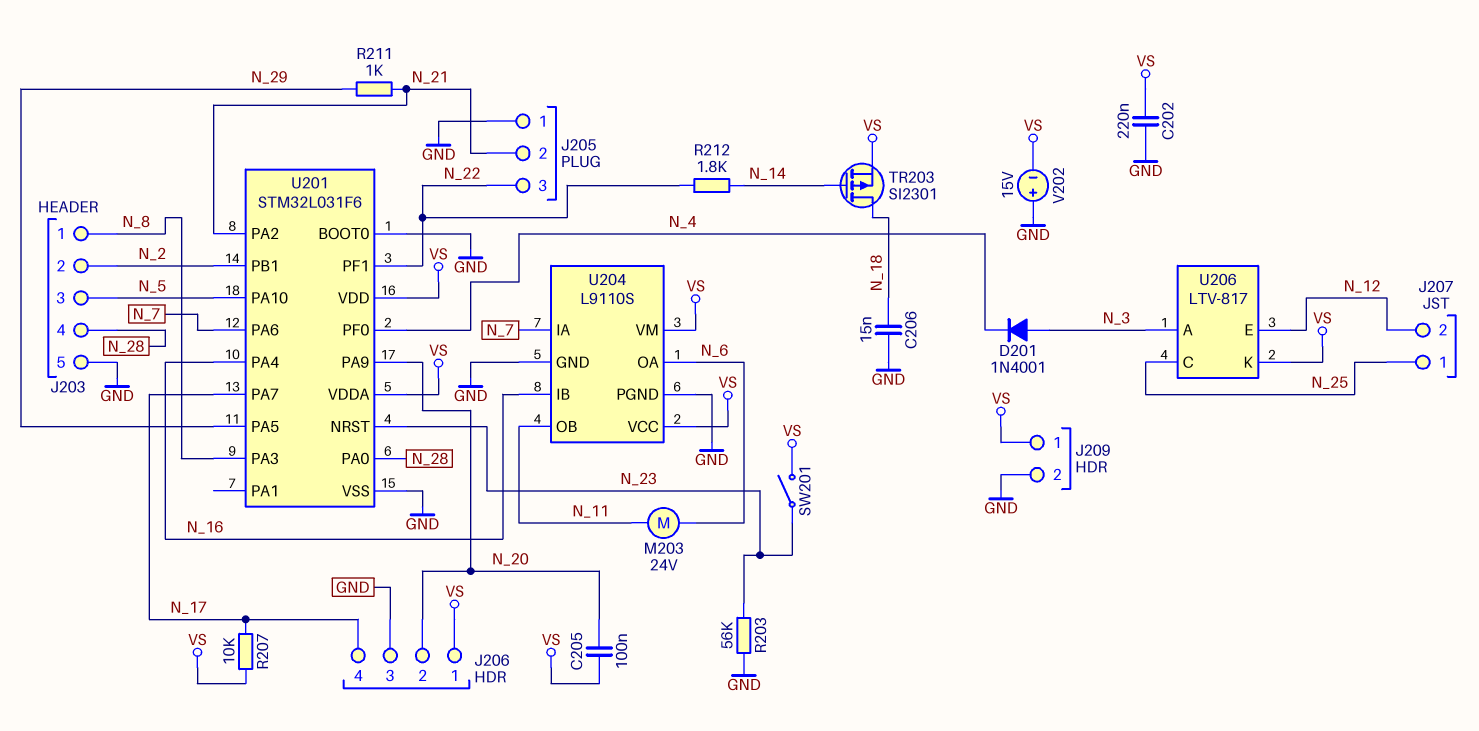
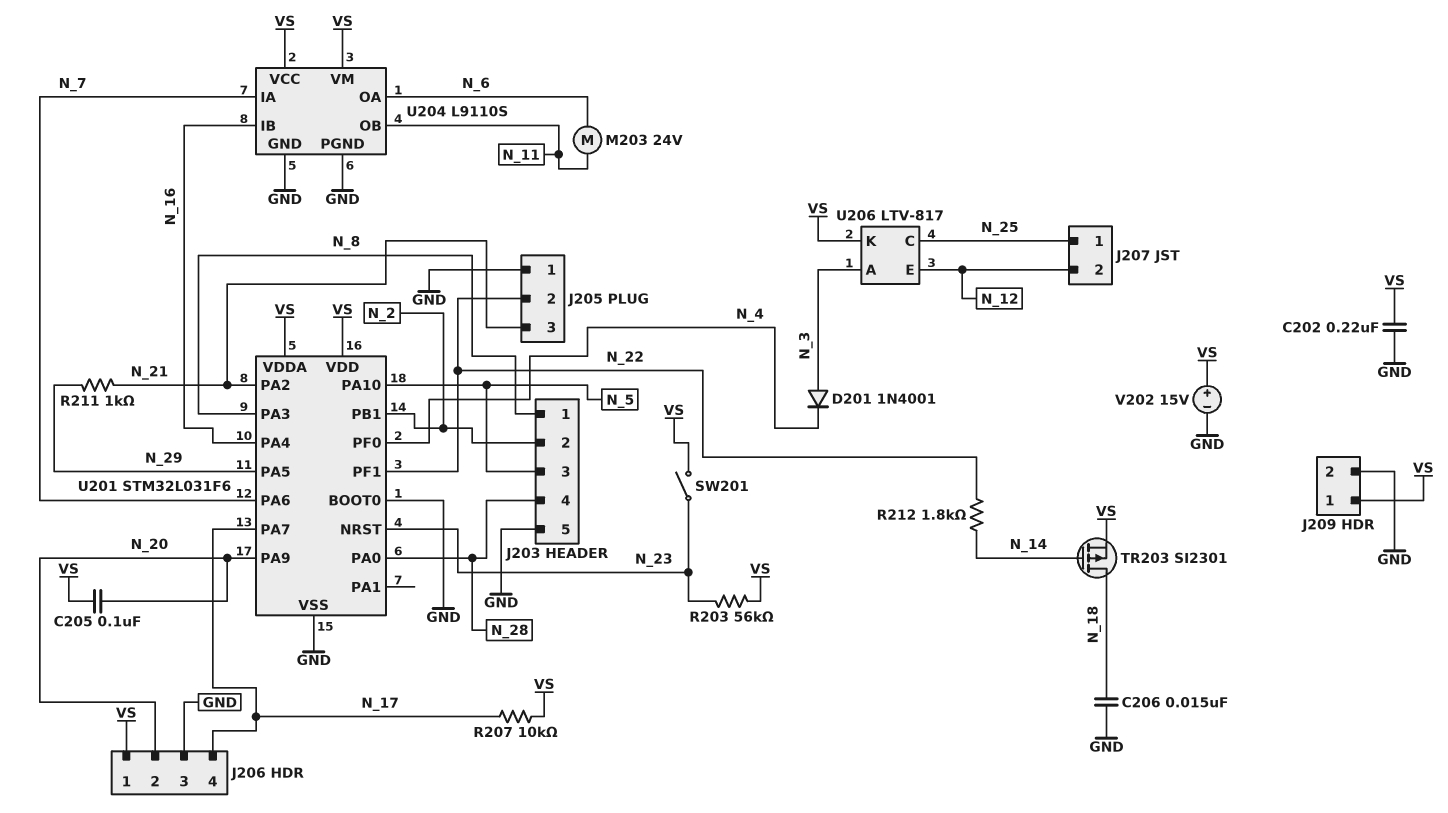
J205 pin 2: N_21 -> N_22
J205 pin 3: N_22 -> N_21
R203: 56k (GND, N_23) -> 56k (N_23, VS)
V202: 15V (plus GND, minus VS) -> 15V (plus VS, minus GND)

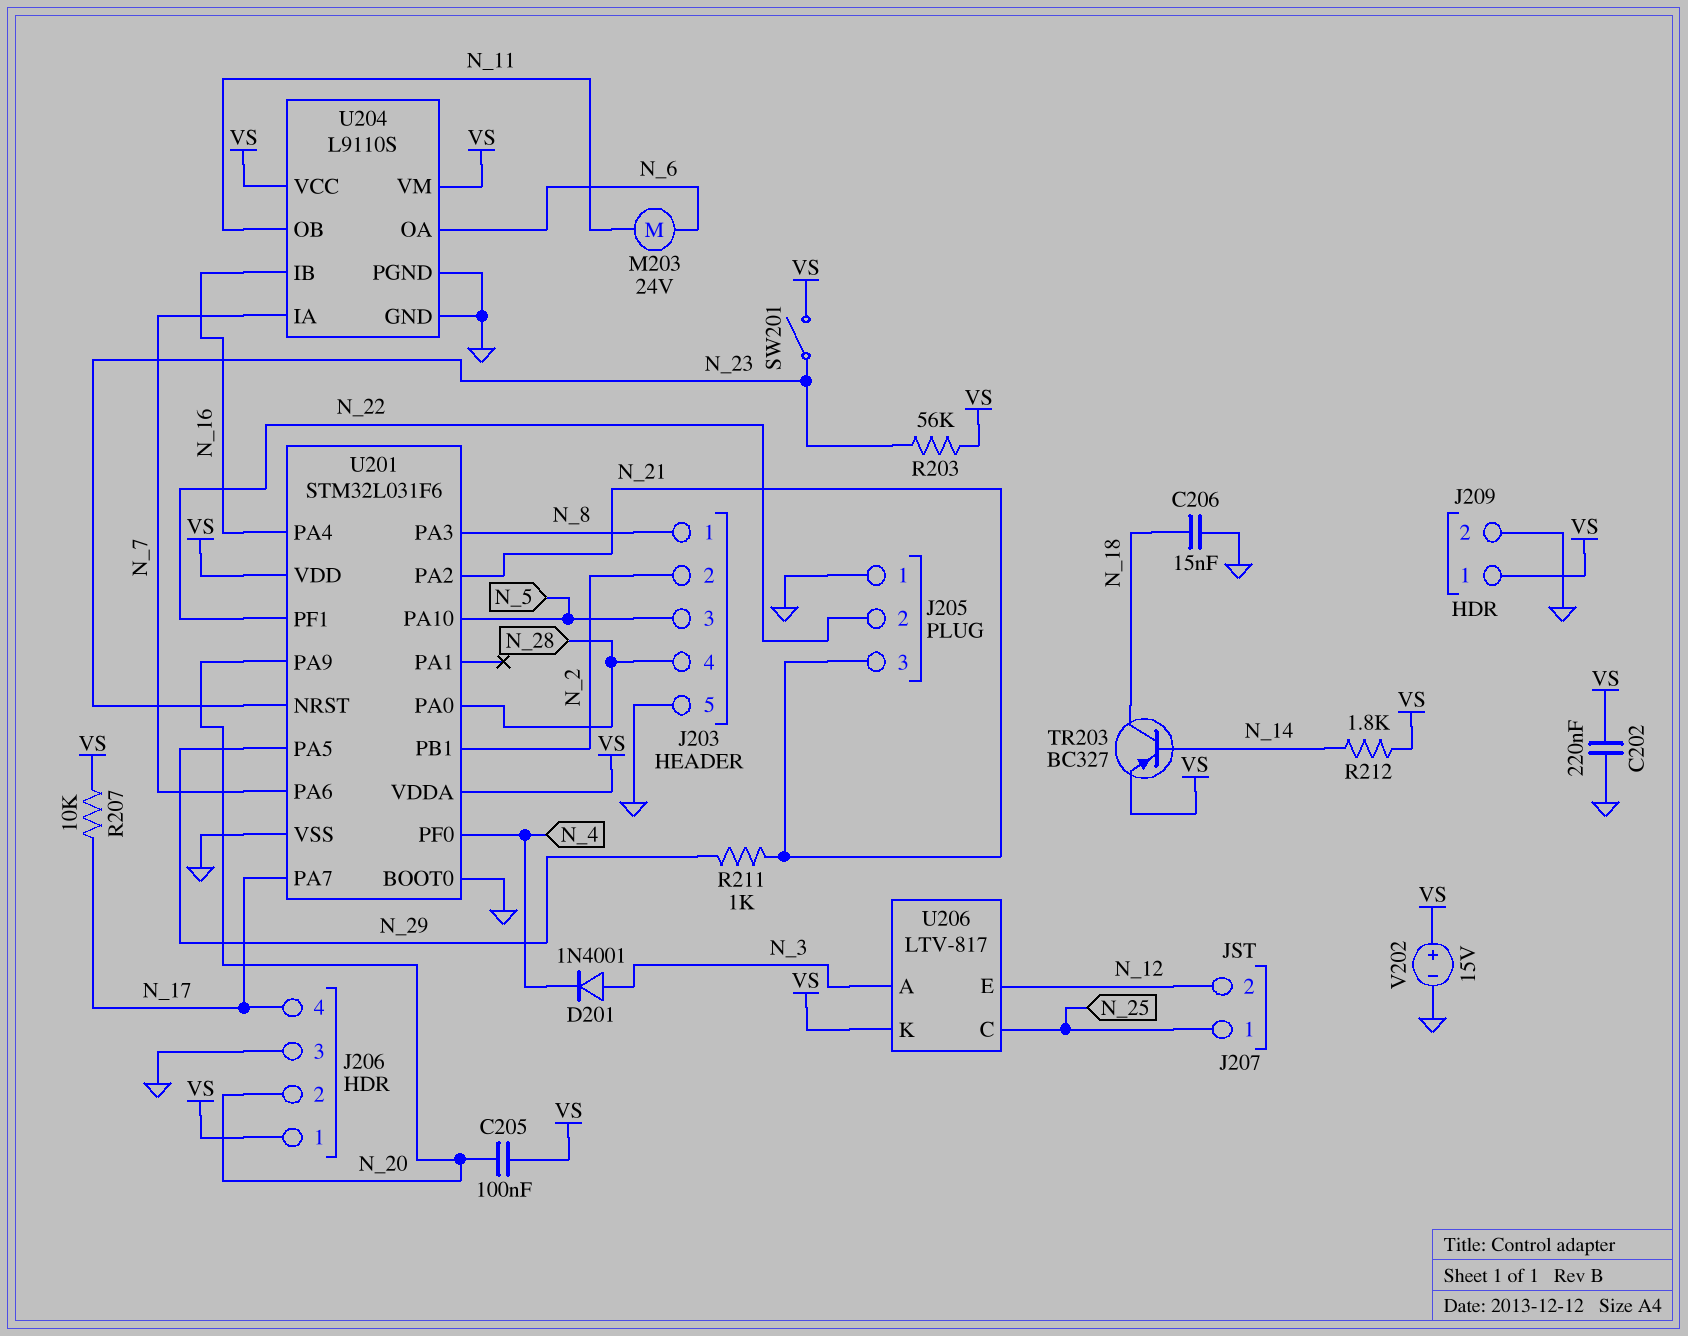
R212: 1.8k (N_14, N_22) -> 1.8k (N_14, VS)
TR203: PMOS SI2301 (G N_14, D N_18, S VS) -> PNP BC327 (B N_14, C N_18, E VS)

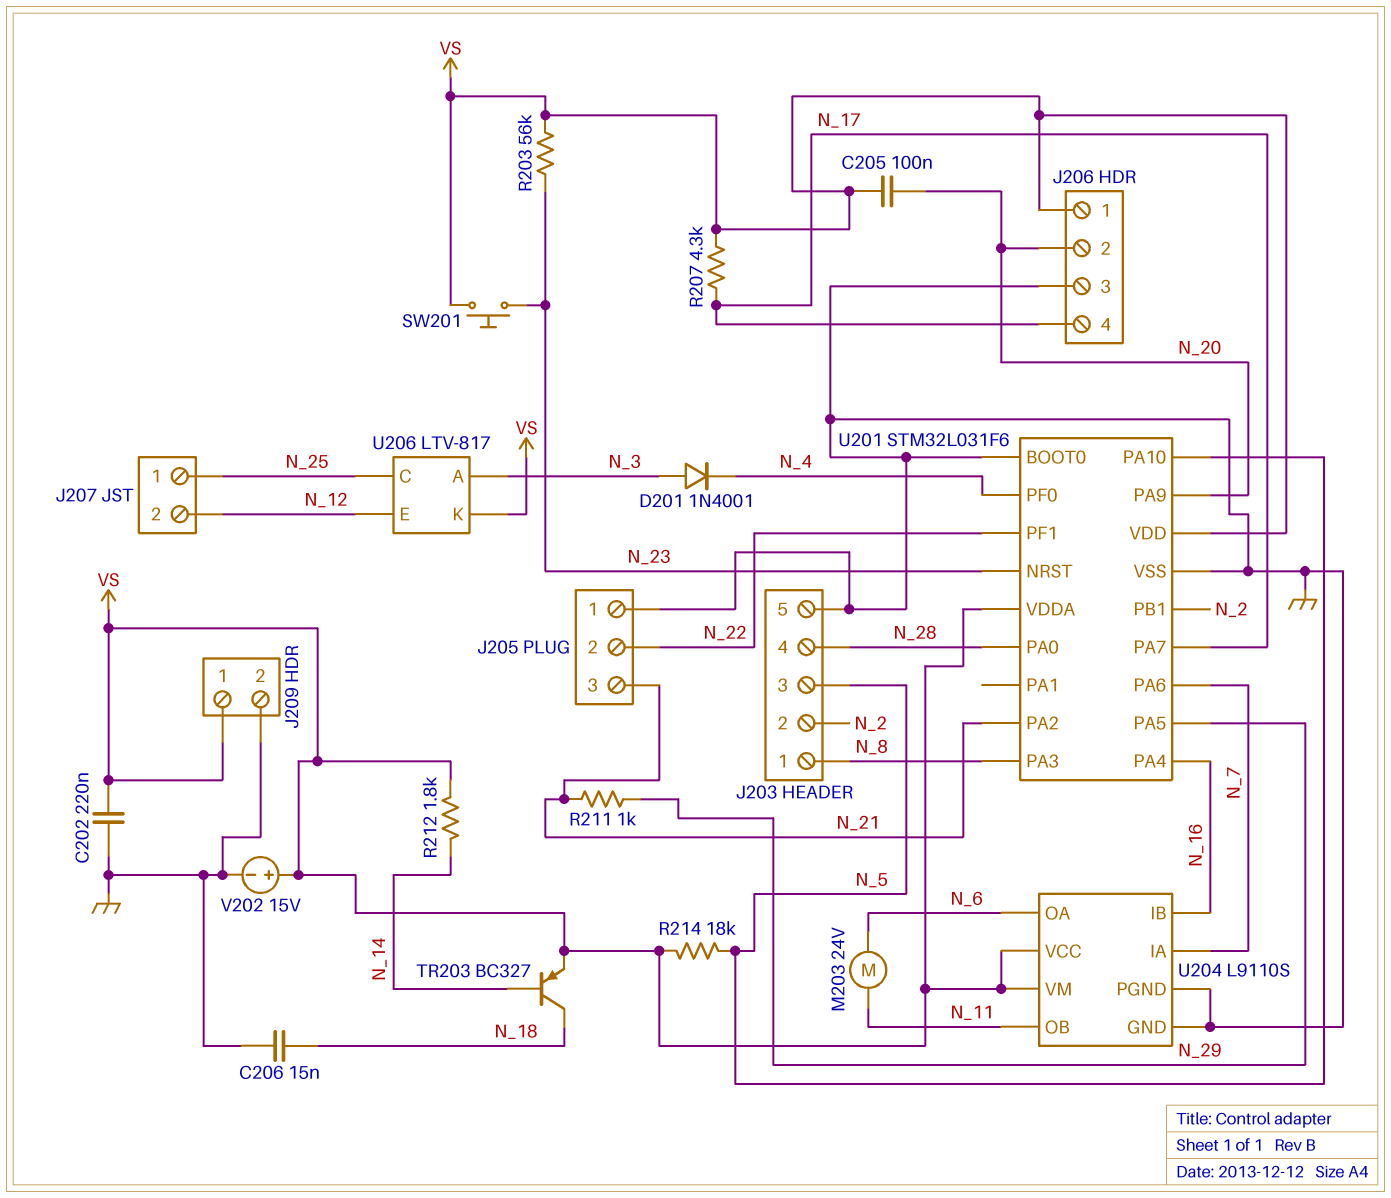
R207: 10k (N_17, VS) -> 4.3k (N_17, VS)
R214: none -> 18k (N_5, VS)
SW201: switch (N_23, VS) -> button (N_23, VS)

